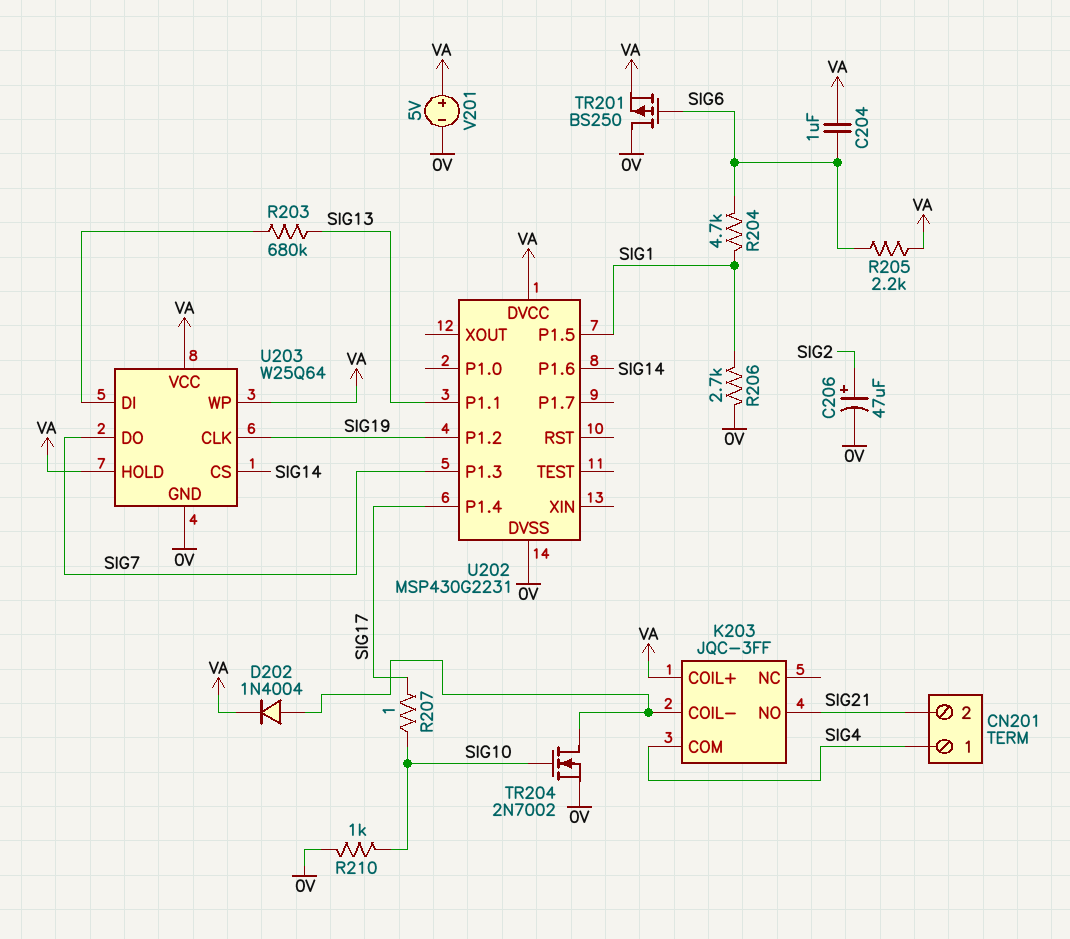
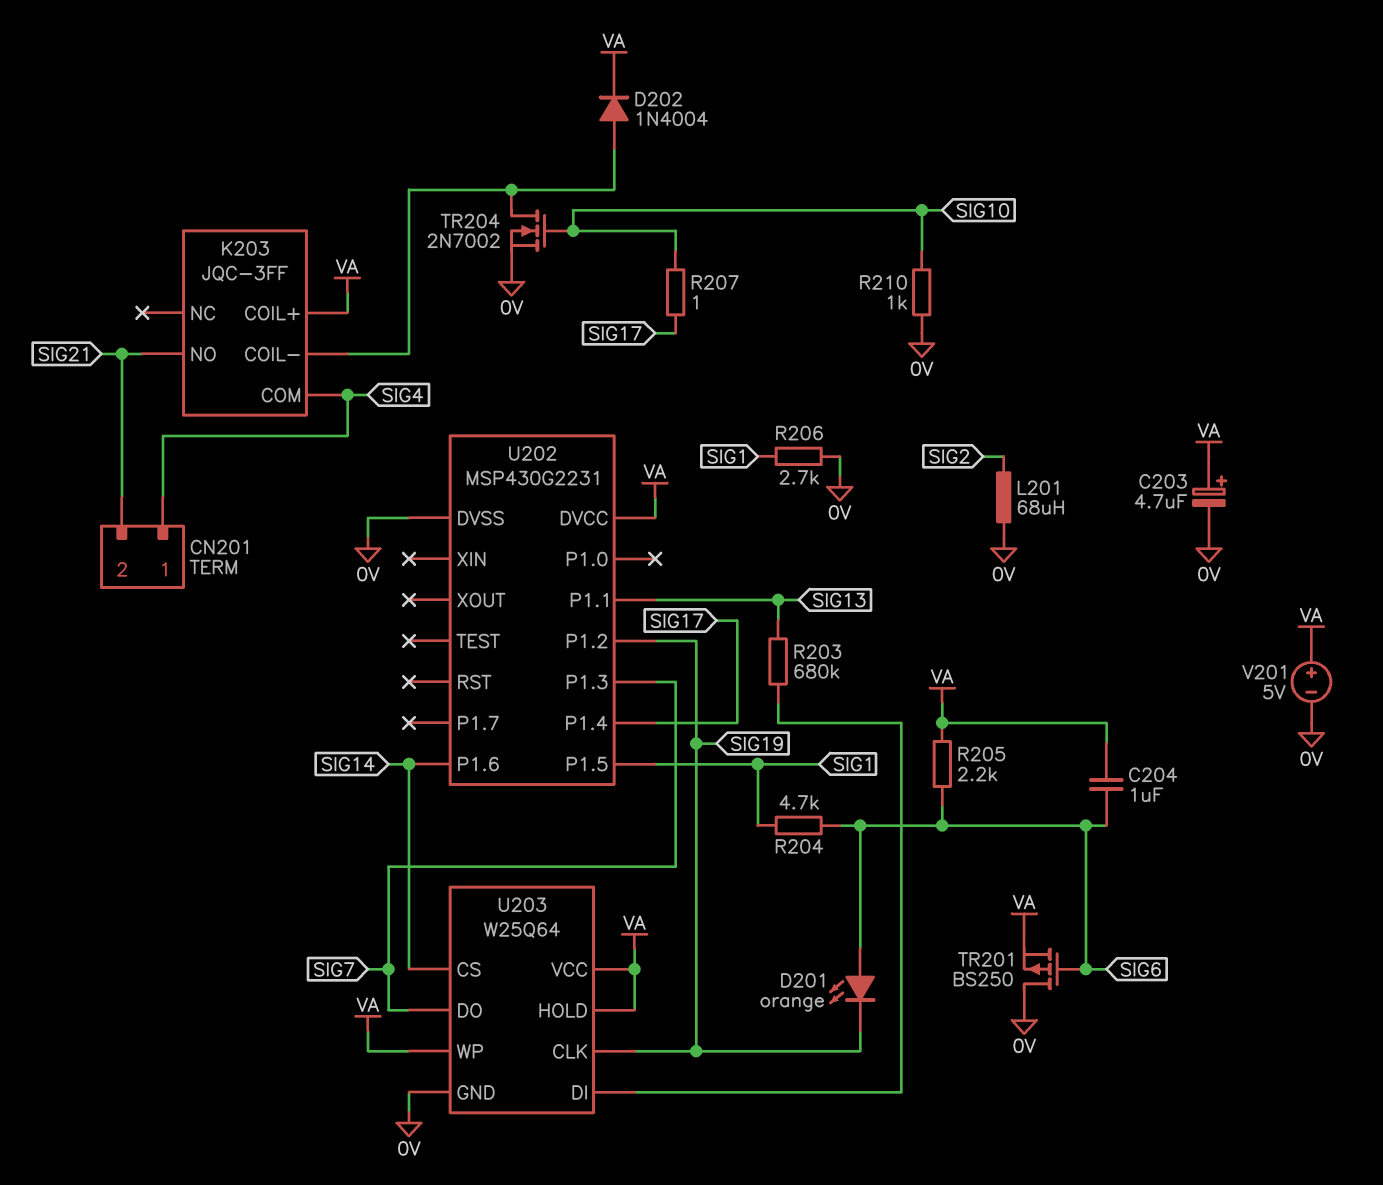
C203: none -> 4.7uF (plus VA, minus 0V)
C206: 47uF (plus SIG2, minus 0V) -> none
D201: none -> LED orange (A SIG6, K SIG19)
L201: none -> 68uH (0V, SIG2)

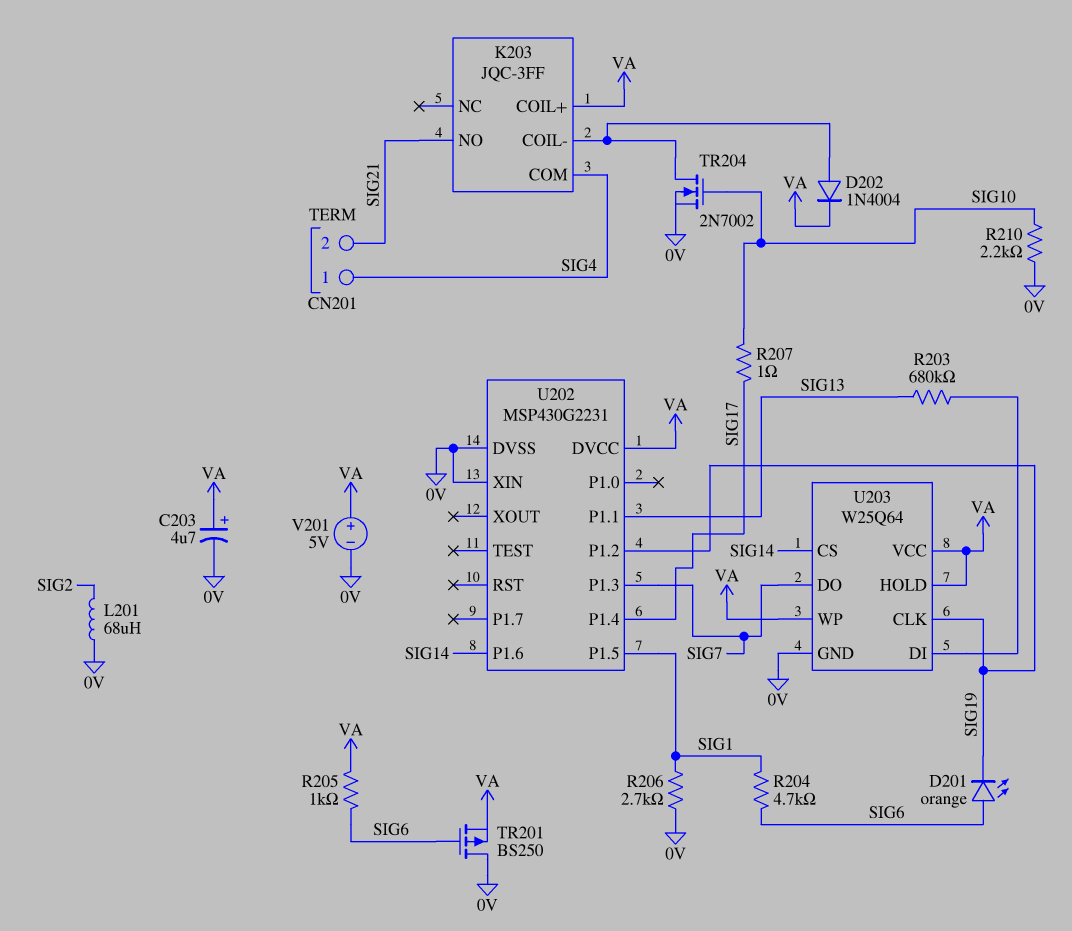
C204: 1uF (SIG6, VA) -> none
R205: 2.2k (SIG6, VA) -> 1k (SIG6, VA)
R210: 1k (0V, SIG10) -> 2.2k (0V, SIG10)
U202 pin XIN: none -> 0V

